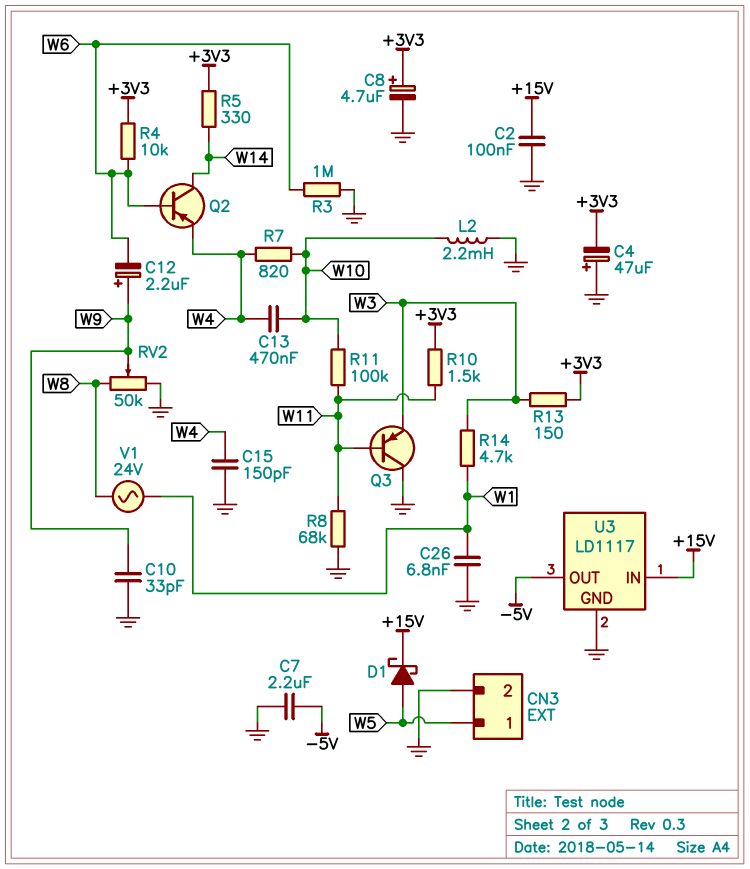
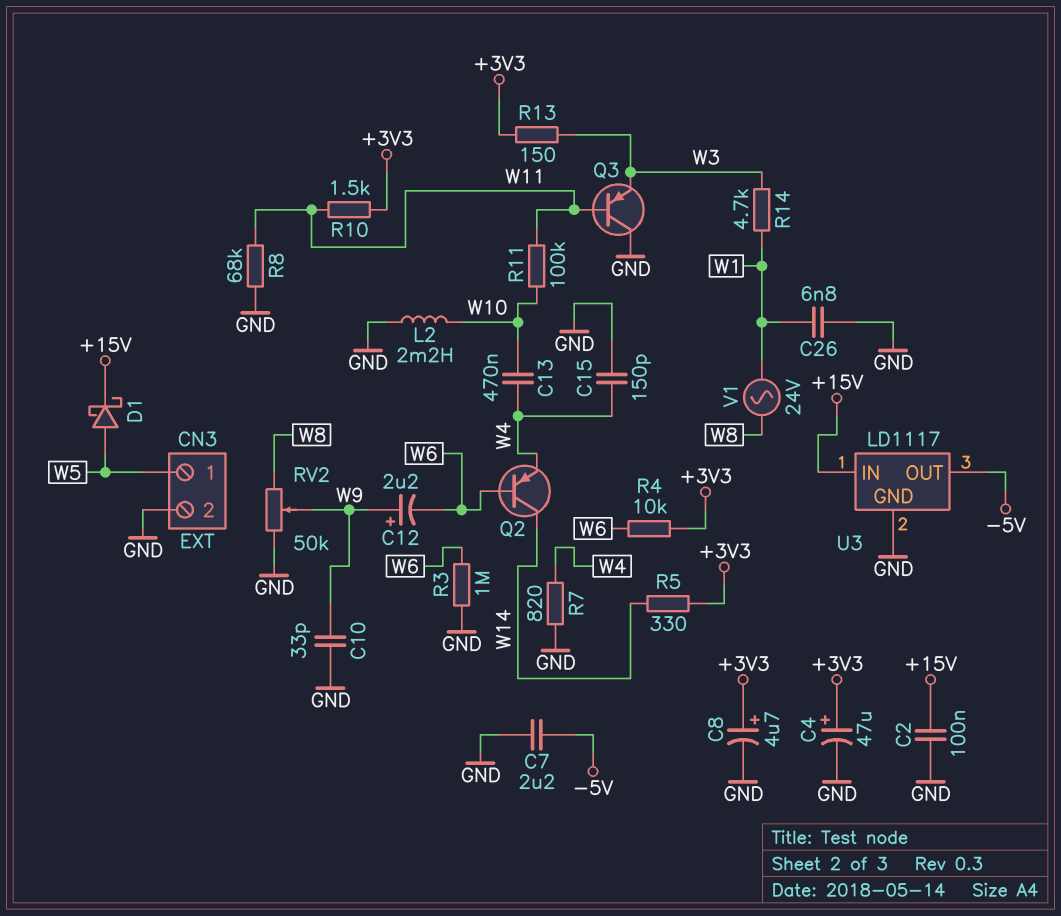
C4: 47uF (plus GND, minus +3V3) -> 47uF (plus +3V3, minus GND)
R7: 820 (W4, W10) -> 820 (GND, W4)

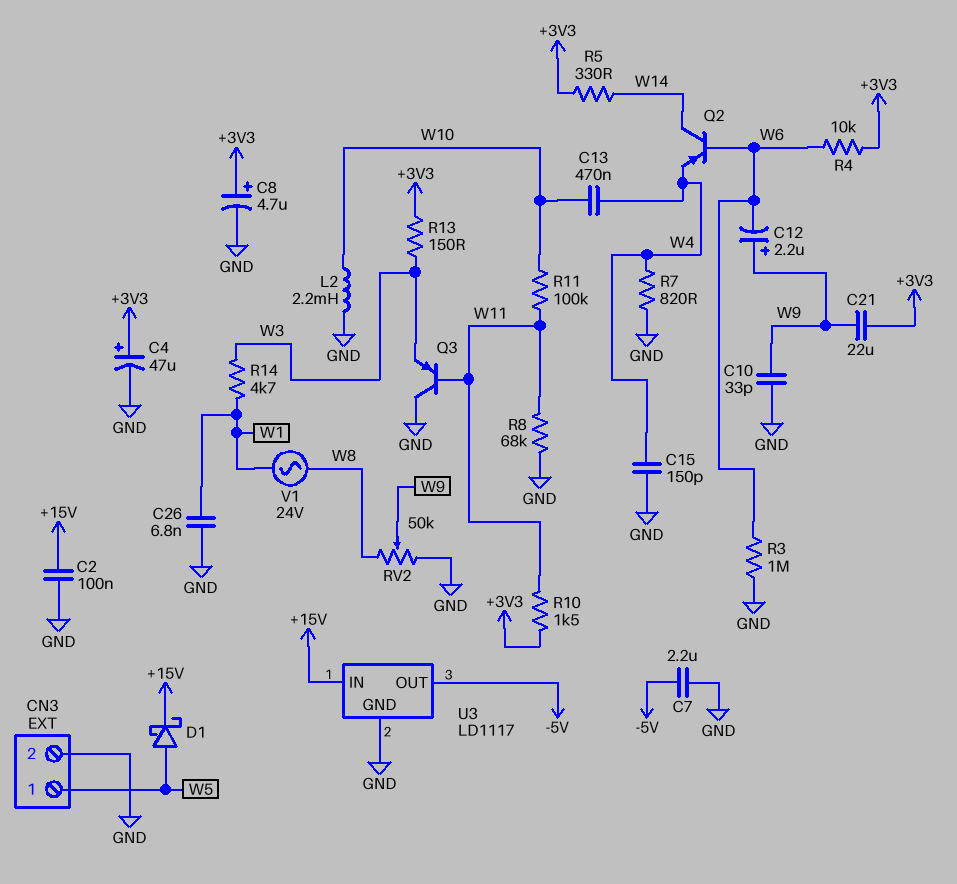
C21: none -> 22uF (+3V3, W9)

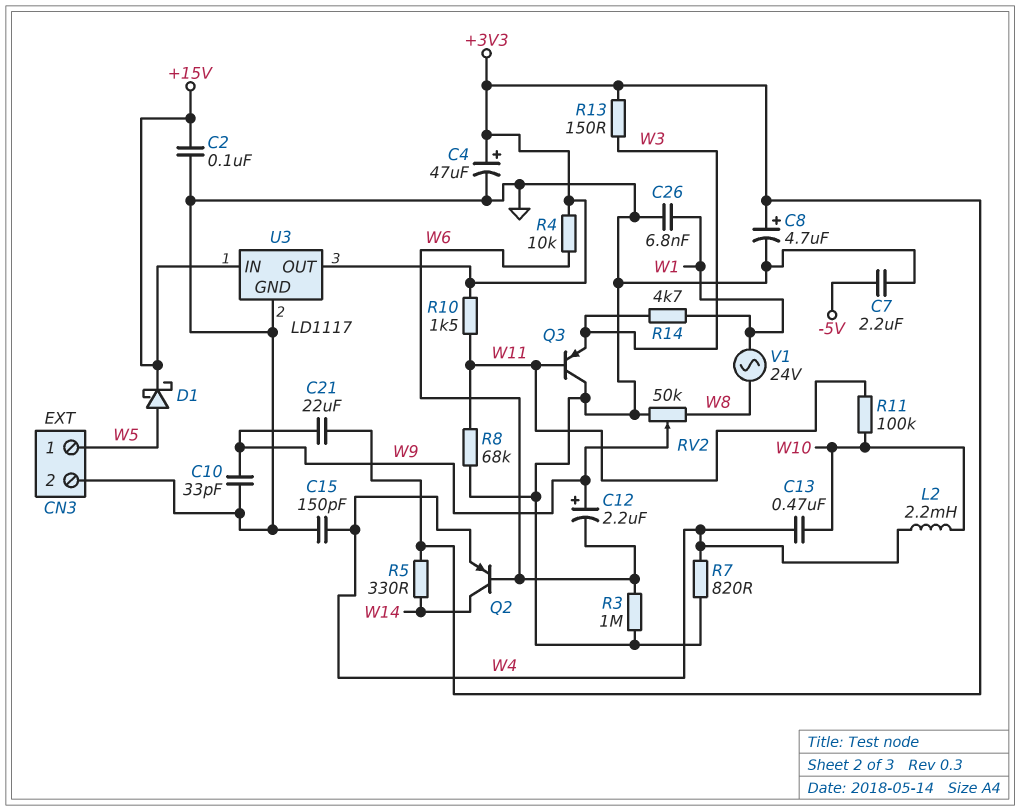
L2: 2.2mH (GND, W10) -> 2.2mH (W4, W10)
U3 pin OUT: -5V -> +3V3

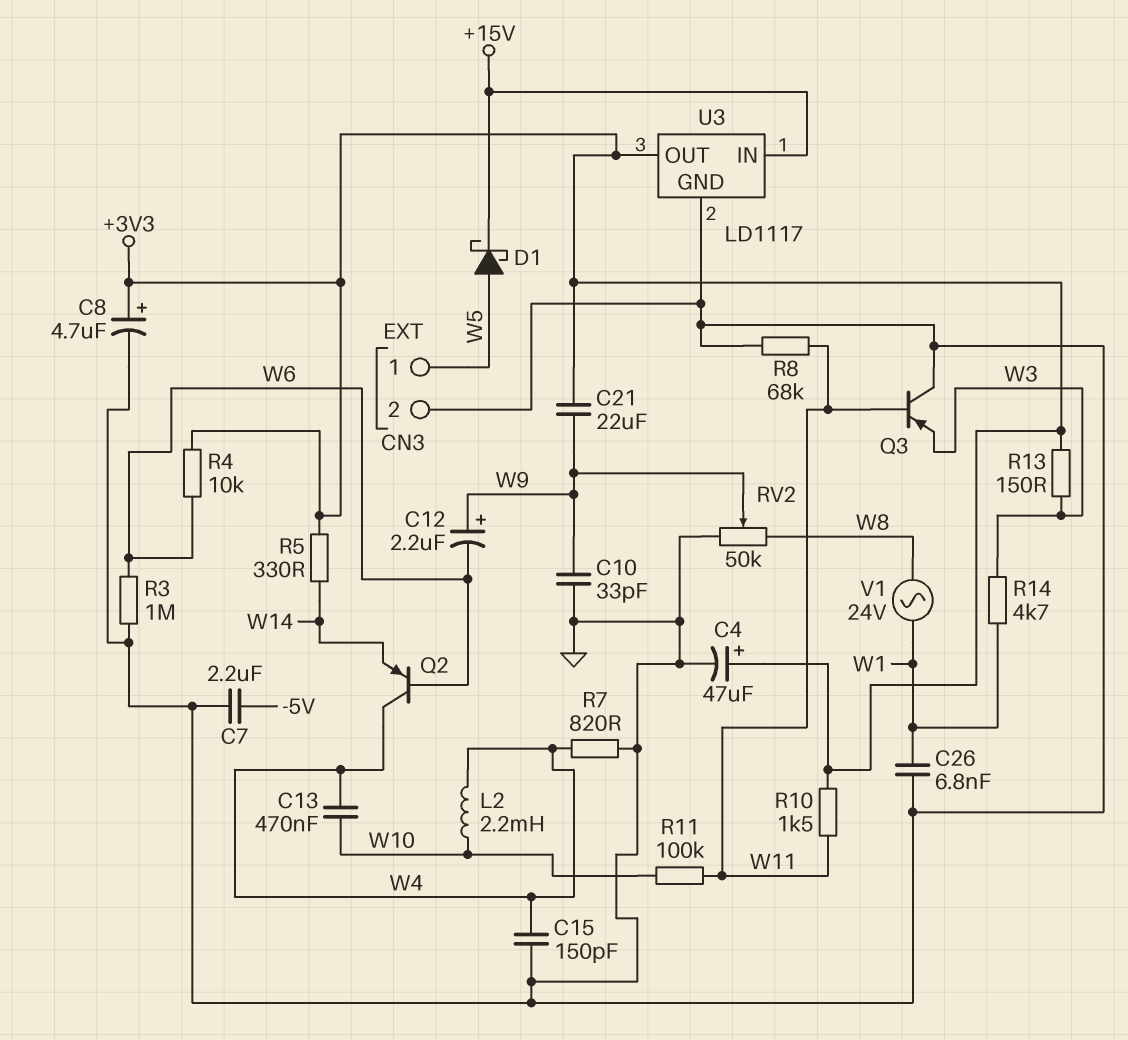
C2: 100nF (+15V, GND) -> none
Q2: PNP (B W6, C W14, E W4) -> PNP (B W6, C W4, E W14)

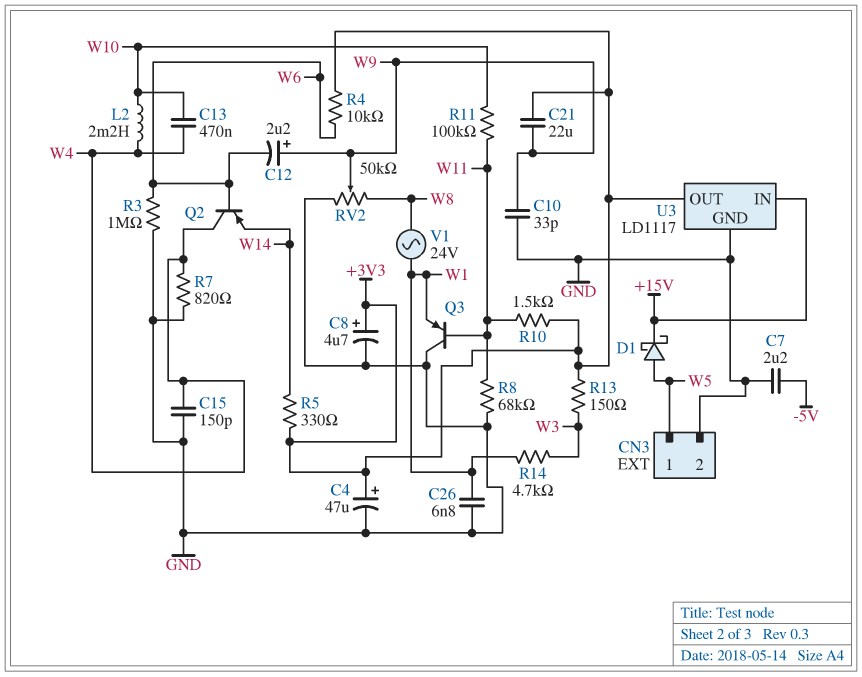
Q3: PNP (B W11, C GND, E W3) -> PNP (B W11, C GND, E W1)

